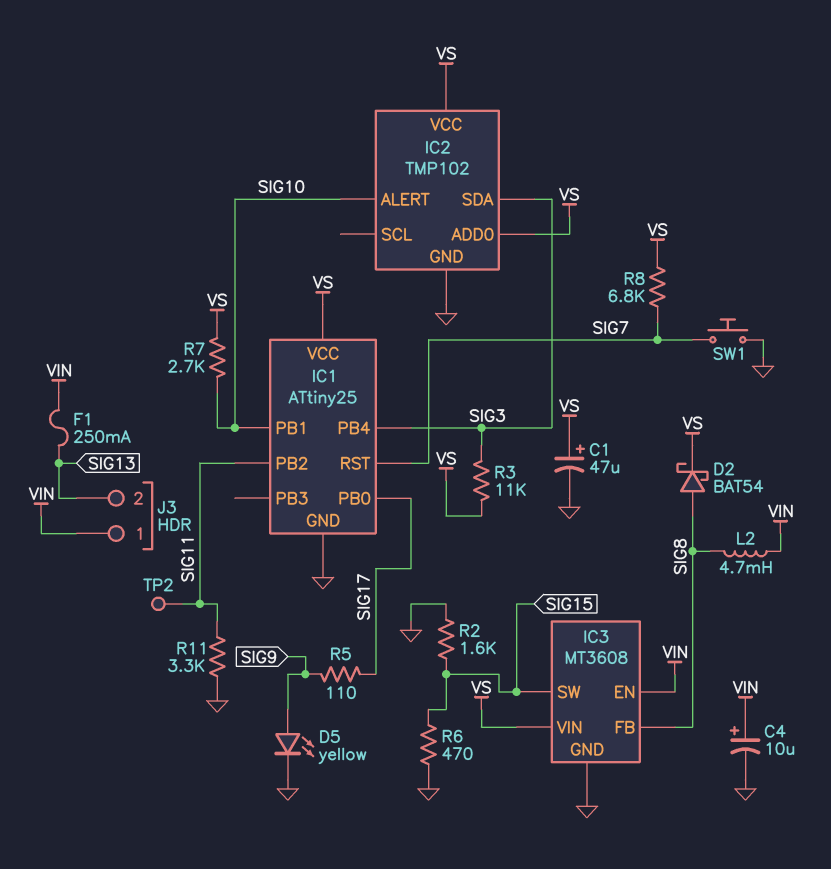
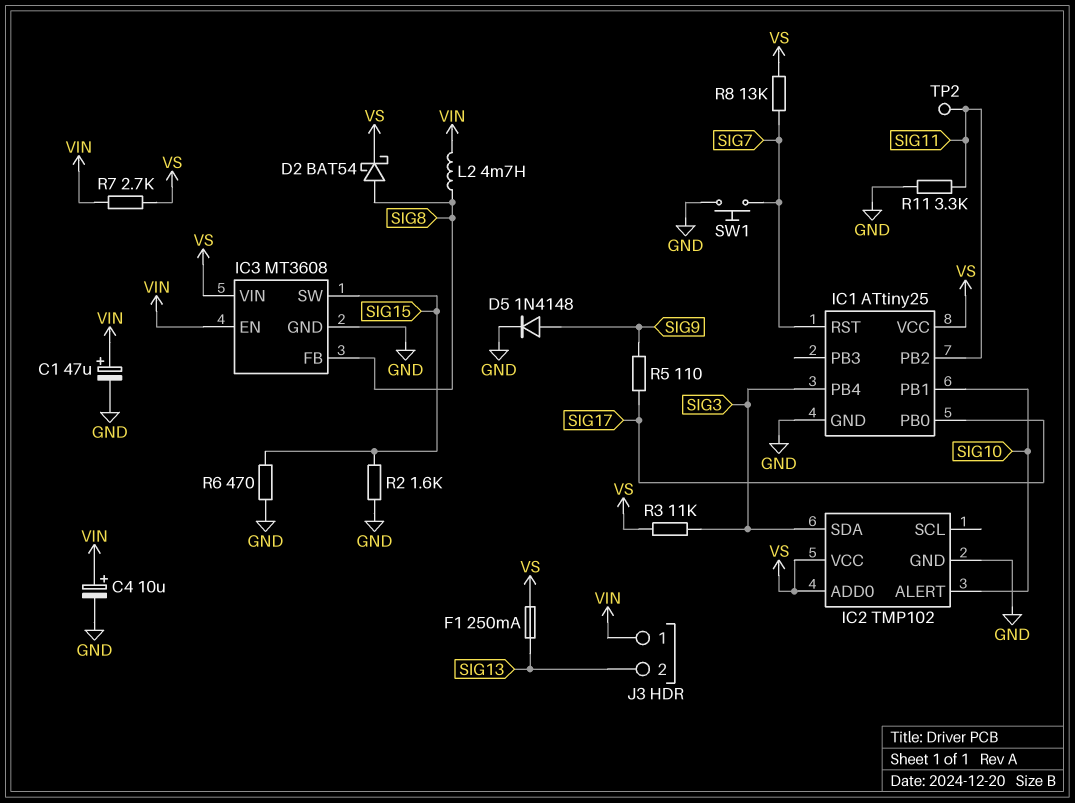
C1: 47uF (plus VS, minus GND) -> 47uF (plus VIN, minus GND)
D5: LED yellow (A SIG9, K GND) -> diode 1N4148 (A SIG9, K GND)
F1: 250mA (SIG13, VIN) -> 250mA (SIG13, VS)
R7: 2.7k (SIG10, VS) -> 2.7k (VIN, VS)
R8: 6.8k (SIG7, VS) -> 13k (SIG7, VS)

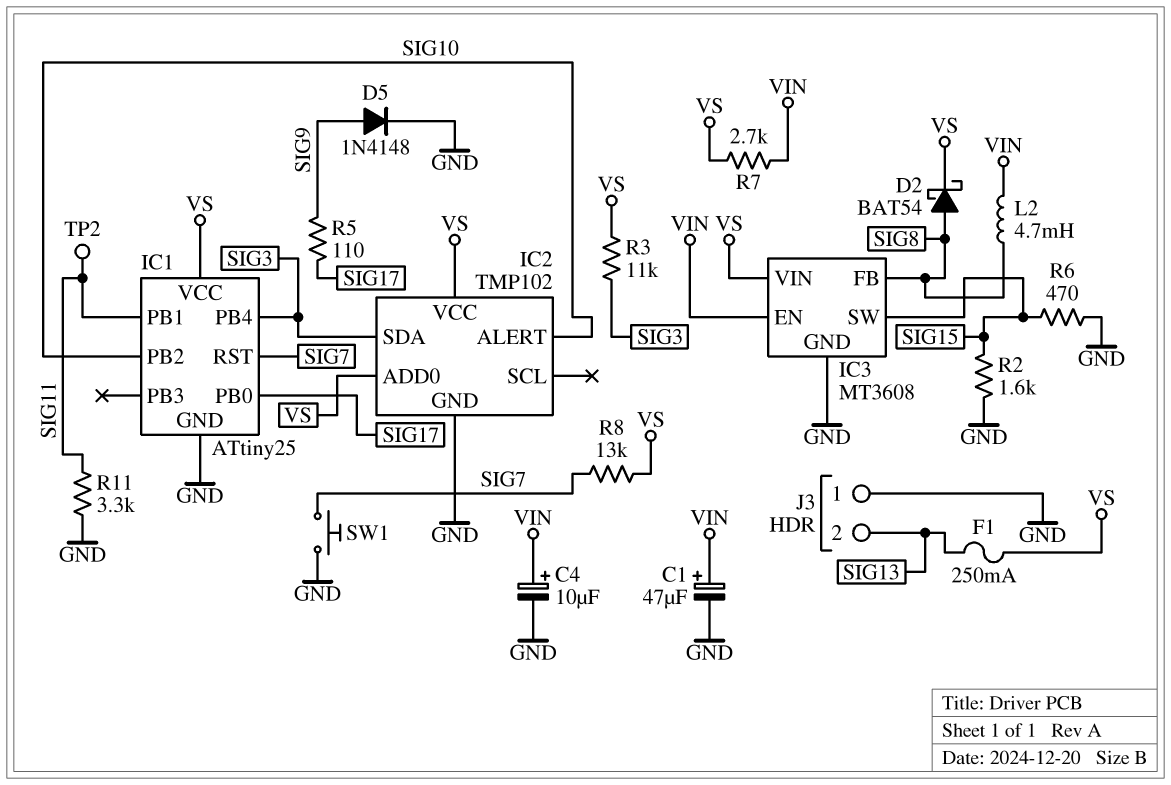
IC1 pin PB1: SIG10 -> SIG11
IC1 pin PB2: SIG11 -> SIG10
J3 pin 1: VIN -> GND

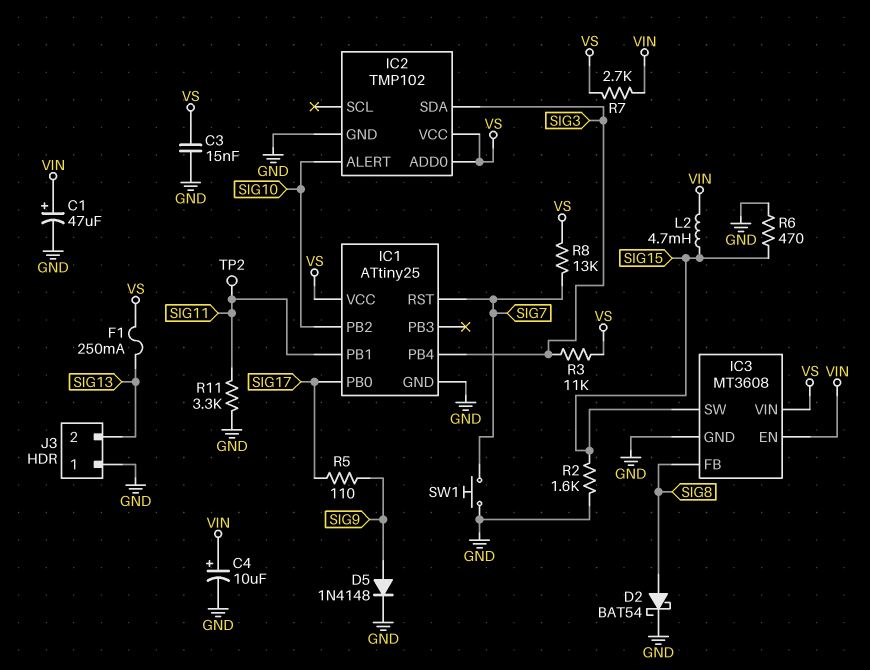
C3: none -> 15nF (GND, VS)
D2: schottky BAT54 (A SIG8, K VS) -> schottky BAT54 (A SIG8, K GND)
L2: 4.7mH (SIG8, VIN) -> 4.7mH (SIG15, VIN)

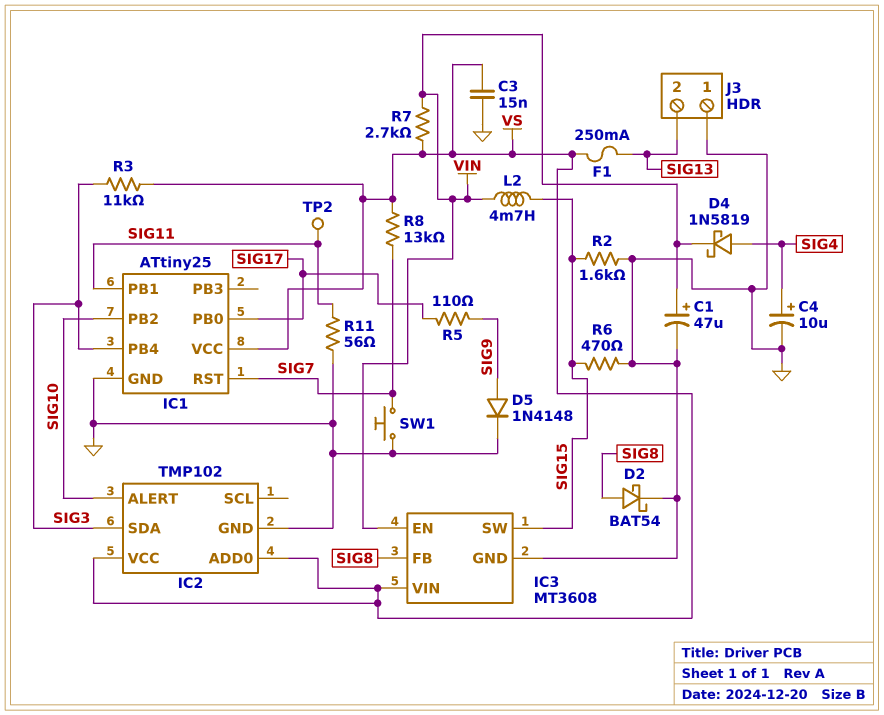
C4: 10uF (plus VIN, minus GND) -> 10uF (plus SIG4, minus GND)
D4: none -> schottky 1N5819 (A SIG4, K VIN)
R11: 3.3k (GND, SIG11) -> 56 (GND, SIG11)

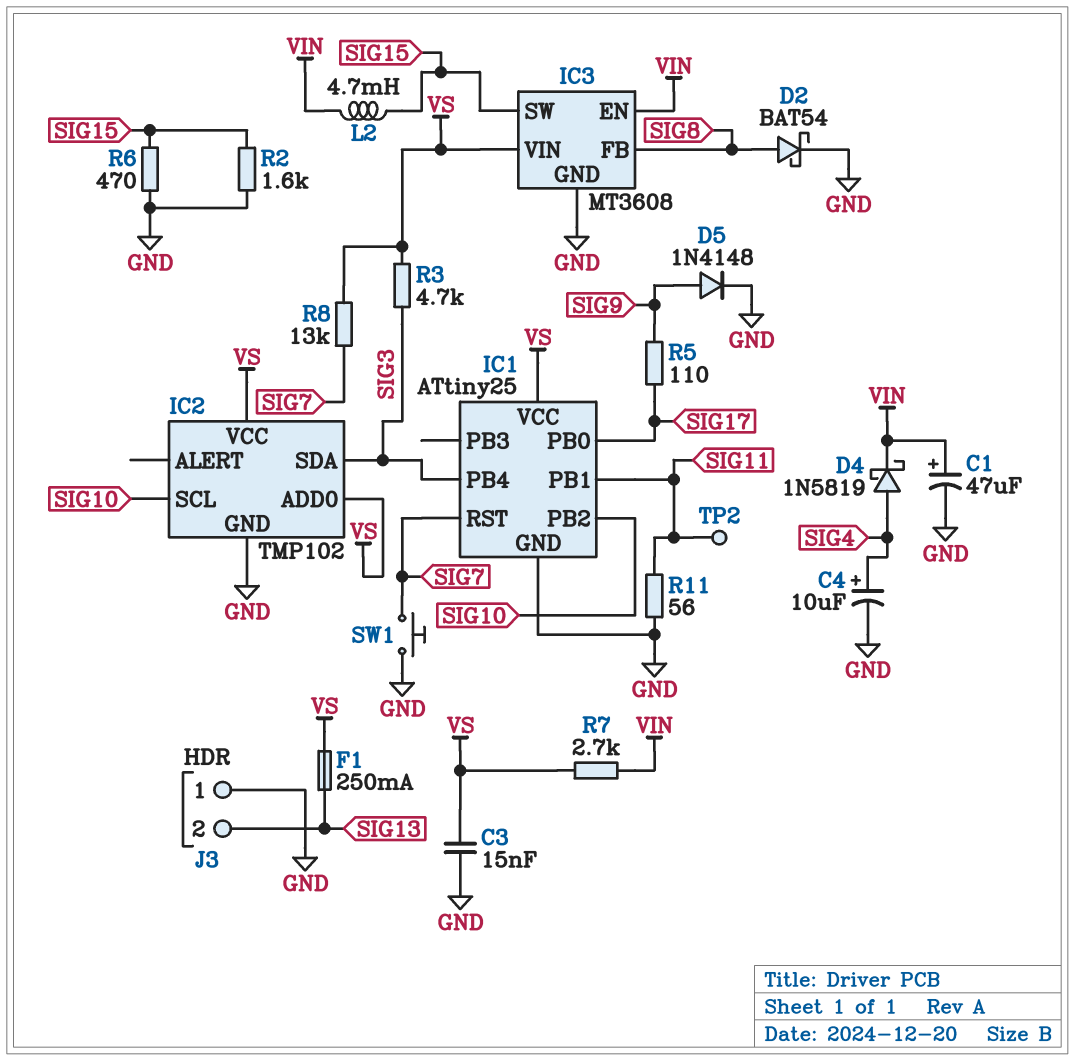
IC2 pin ALERT: SIG10 -> none
IC2 pin SCL: none -> SIG10
R3: 11k (SIG3, VS) -> 4.7k (SIG3, VS)

